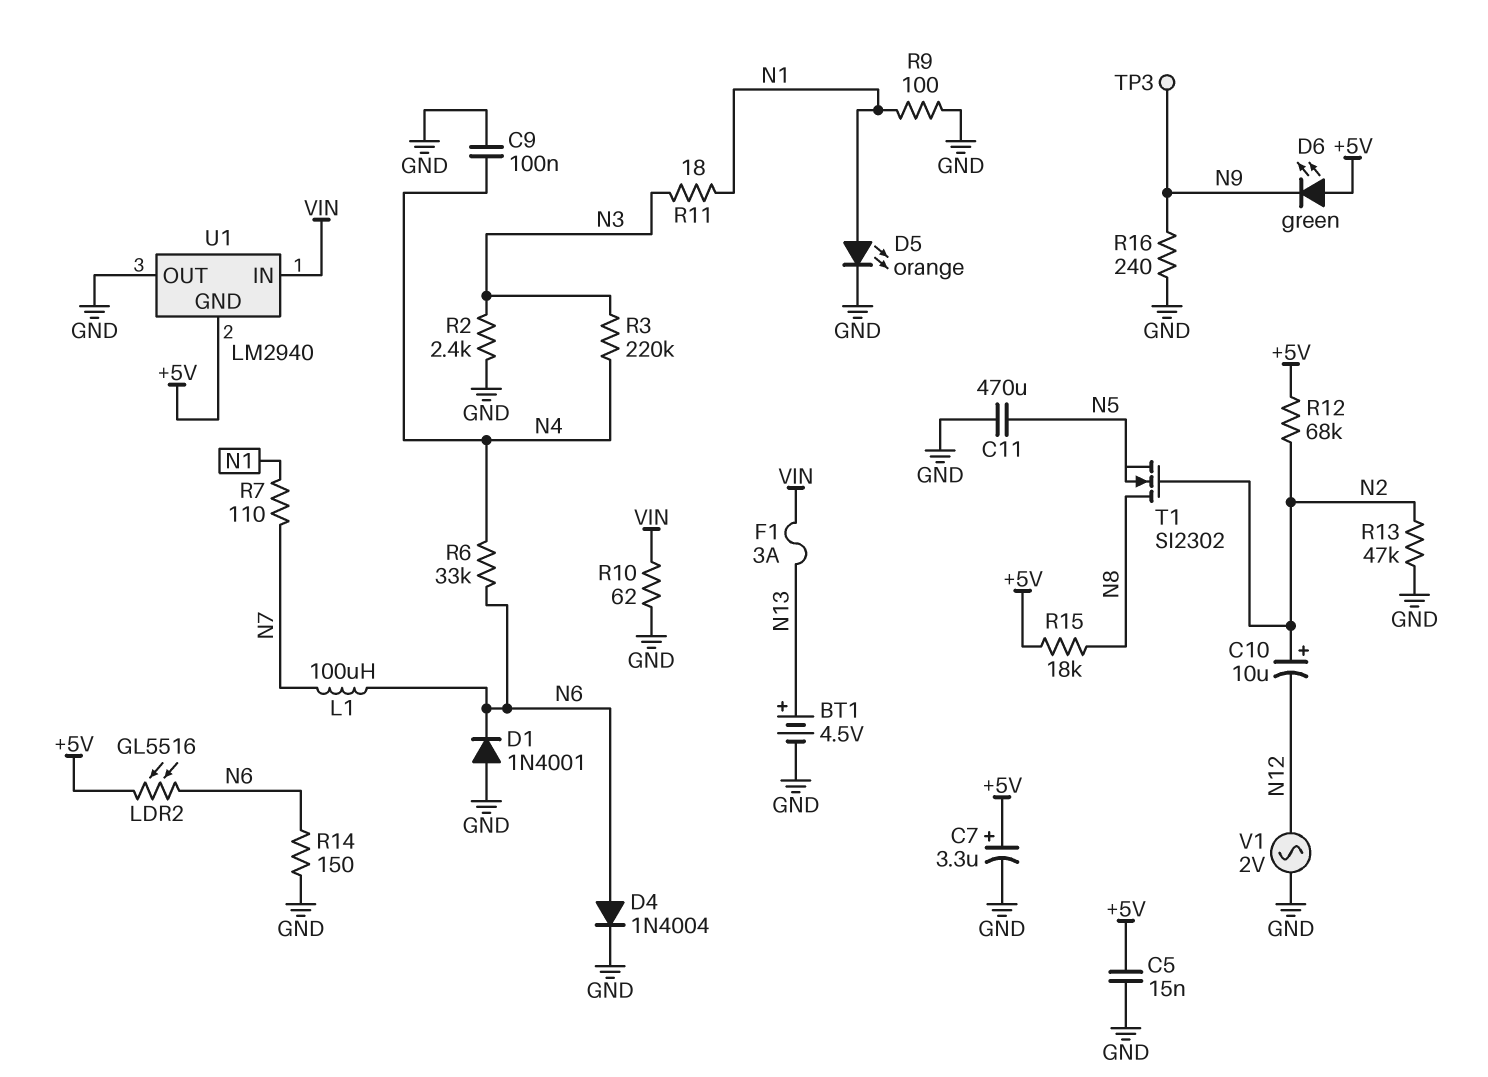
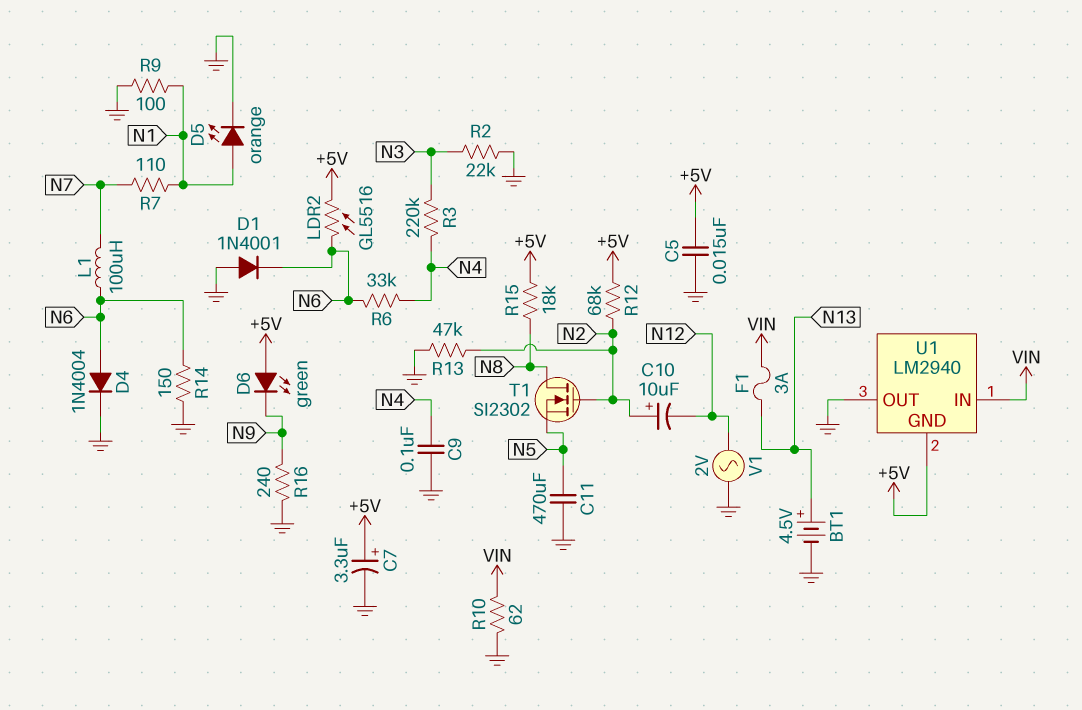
R2: 2.4k (GND, N3) -> 22k (GND, N3)
R11: 18 (N1, N3) -> none
TP3: test point (N9) -> none

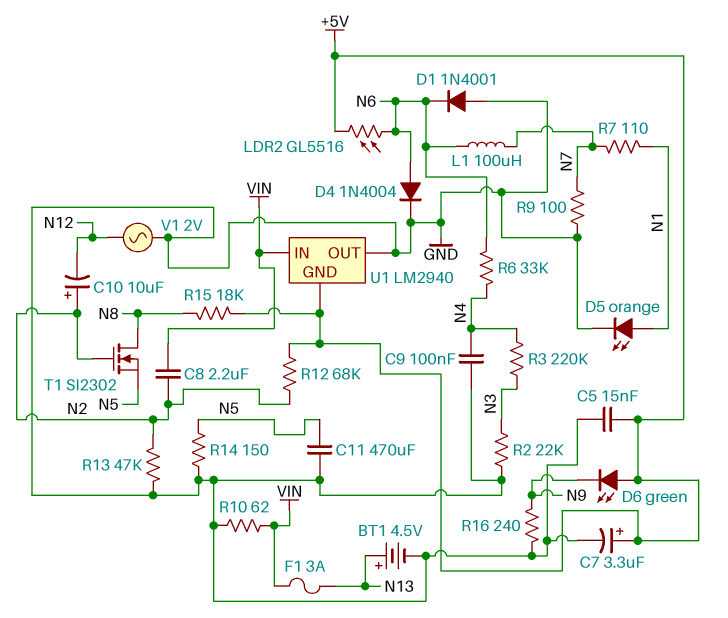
C8: none -> 2.2uF (N2, VIN)
R9: 100 (GND, N1) -> 100 (GND, N7)
R14: 150 (GND, N6) -> 150 (GND, N5)

